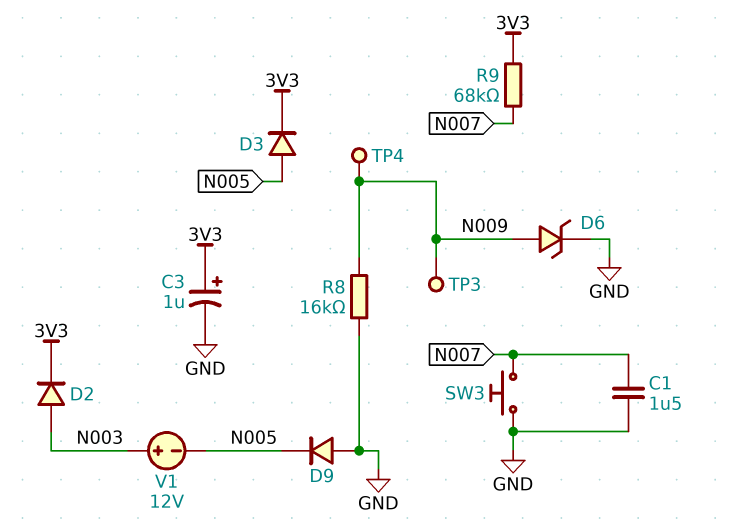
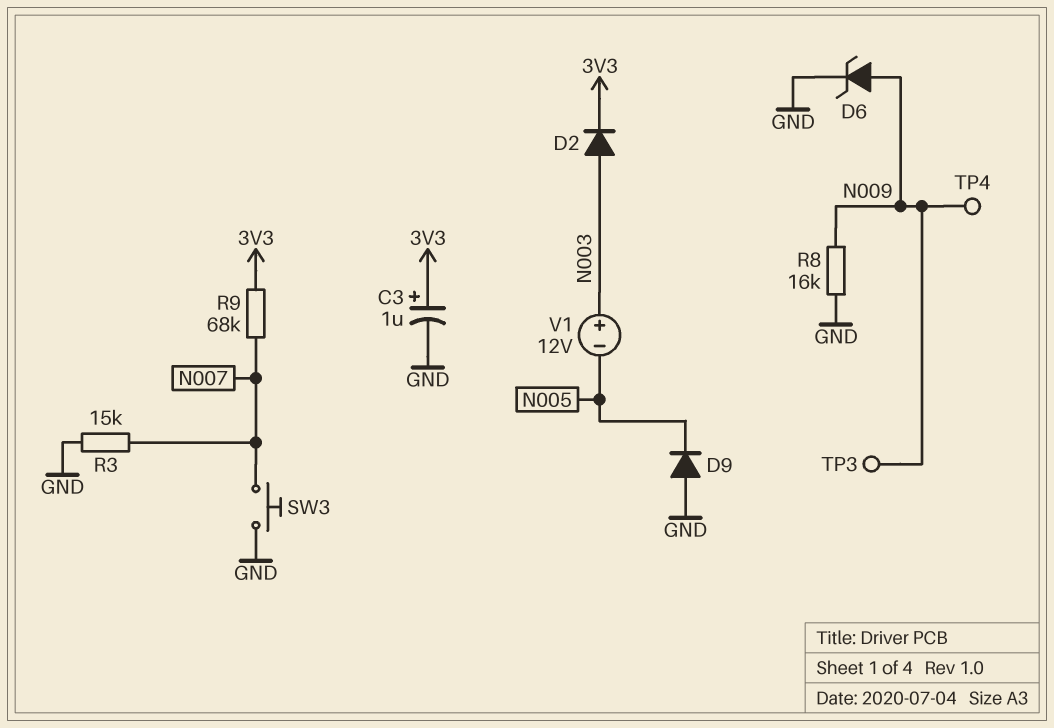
C1: 1.5uF (GND, N007) -> none
D3: diode (A N005, K 3V3) -> none
R3: none -> 15k (GND, N007)

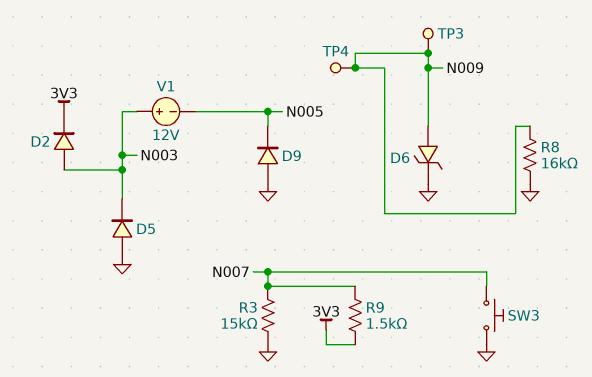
C3: 1uF (plus 3V3, minus GND) -> none
D5: none -> diode (A GND, K N003)
R9: 68k (3V3, N007) -> 1.5k (3V3, N007)

